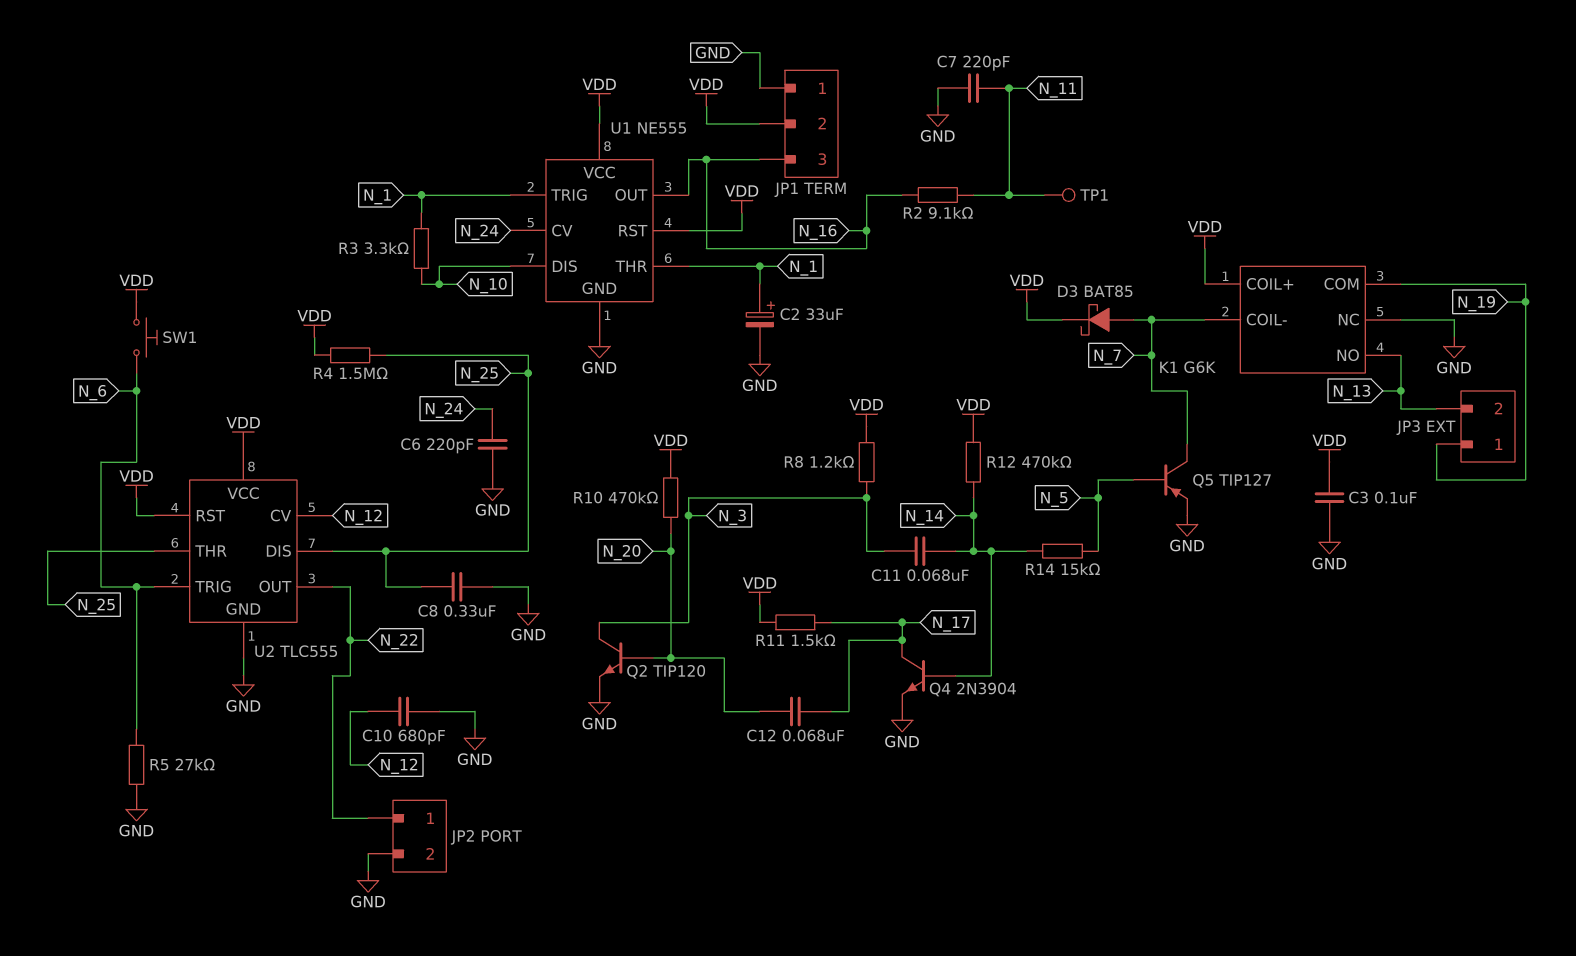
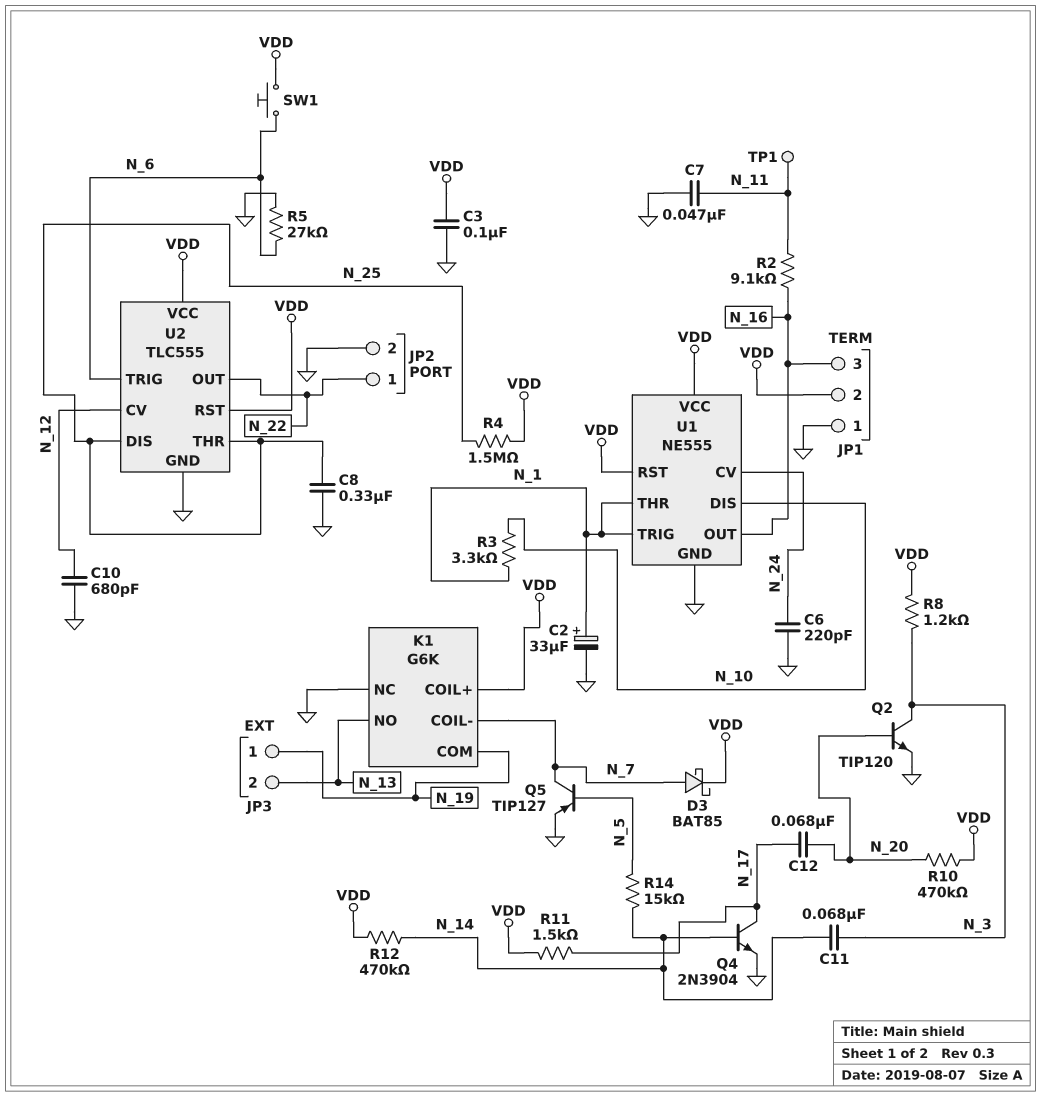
C7: 220pF (GND, N_11) -> 47nF (GND, N_11)

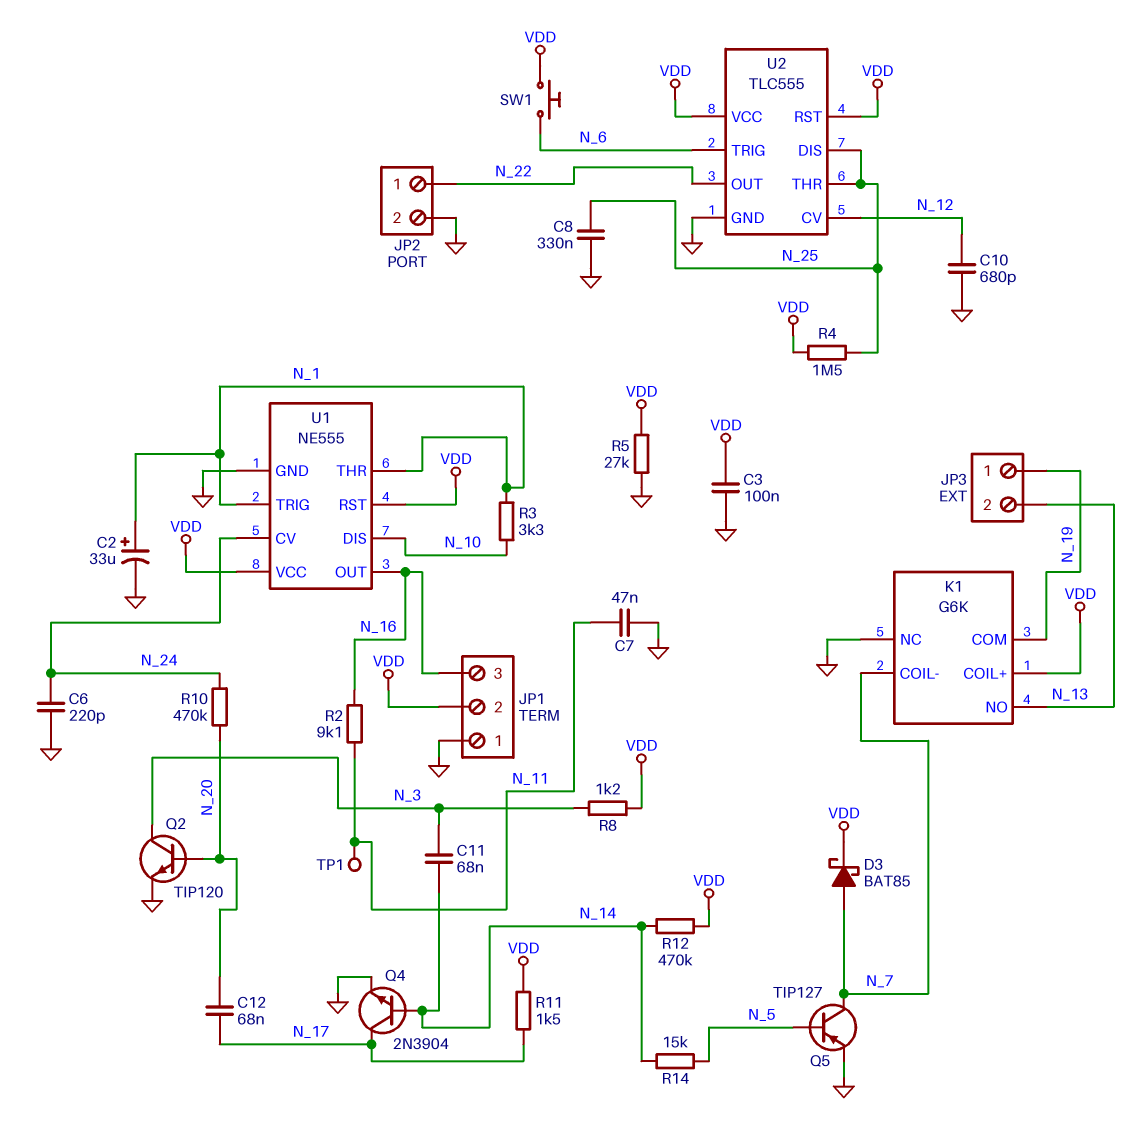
R5: 27k (GND, N_6) -> 27k (GND, VDD)
R10: 470k (N_20, VDD) -> 470k (N_20, N_24)

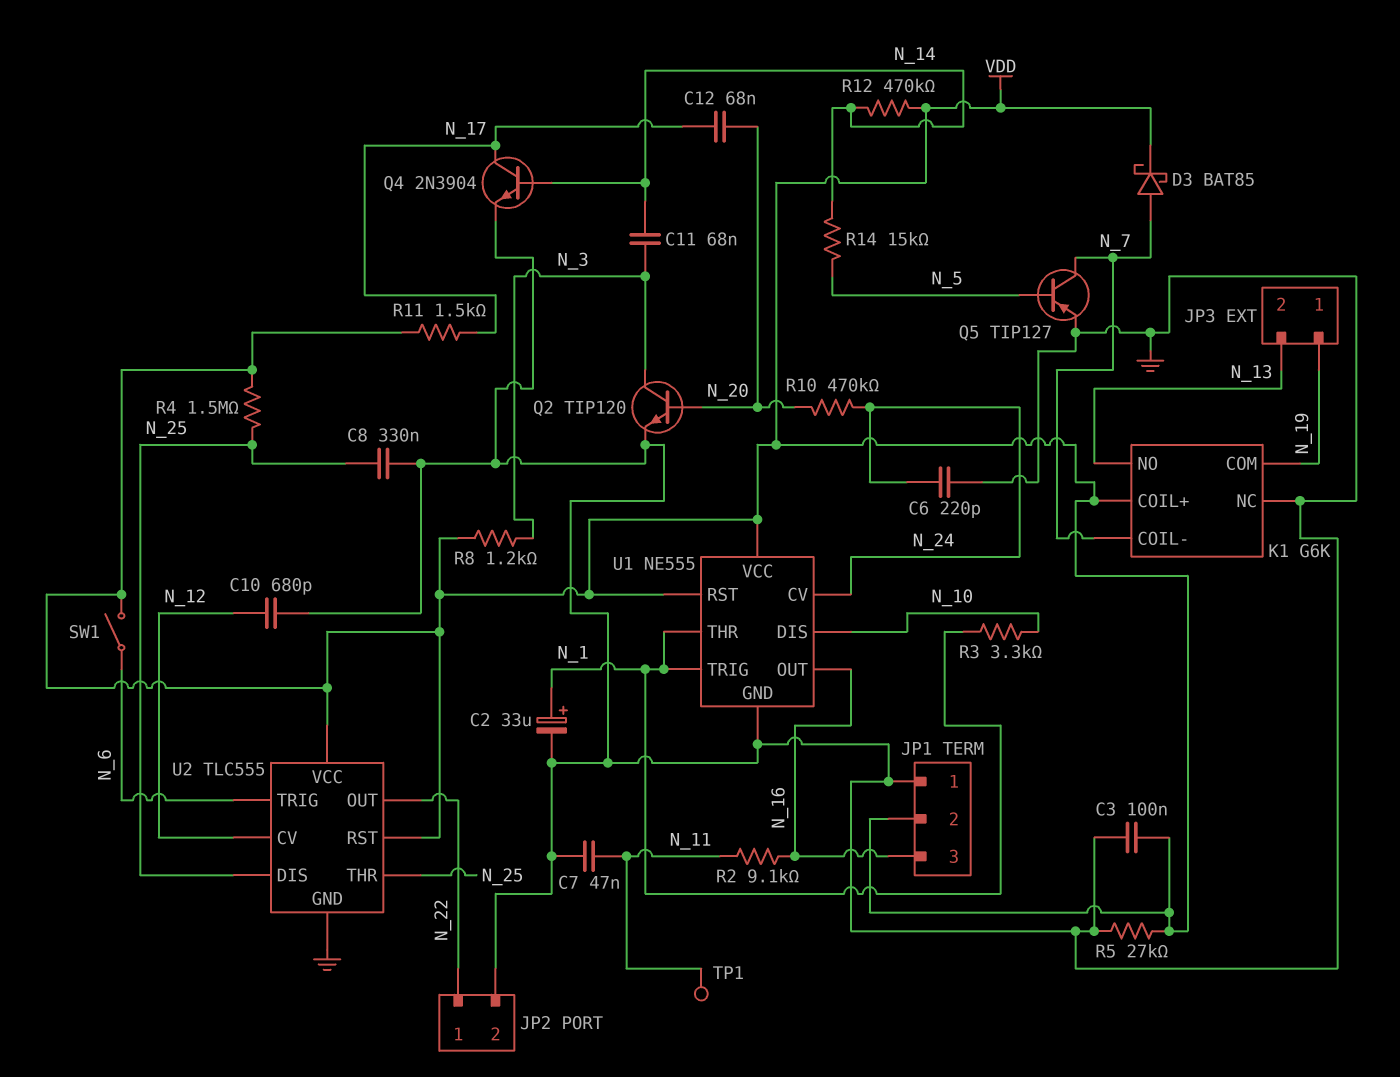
SW1: button (N_6, VDD) -> switch (N_6, VDD)

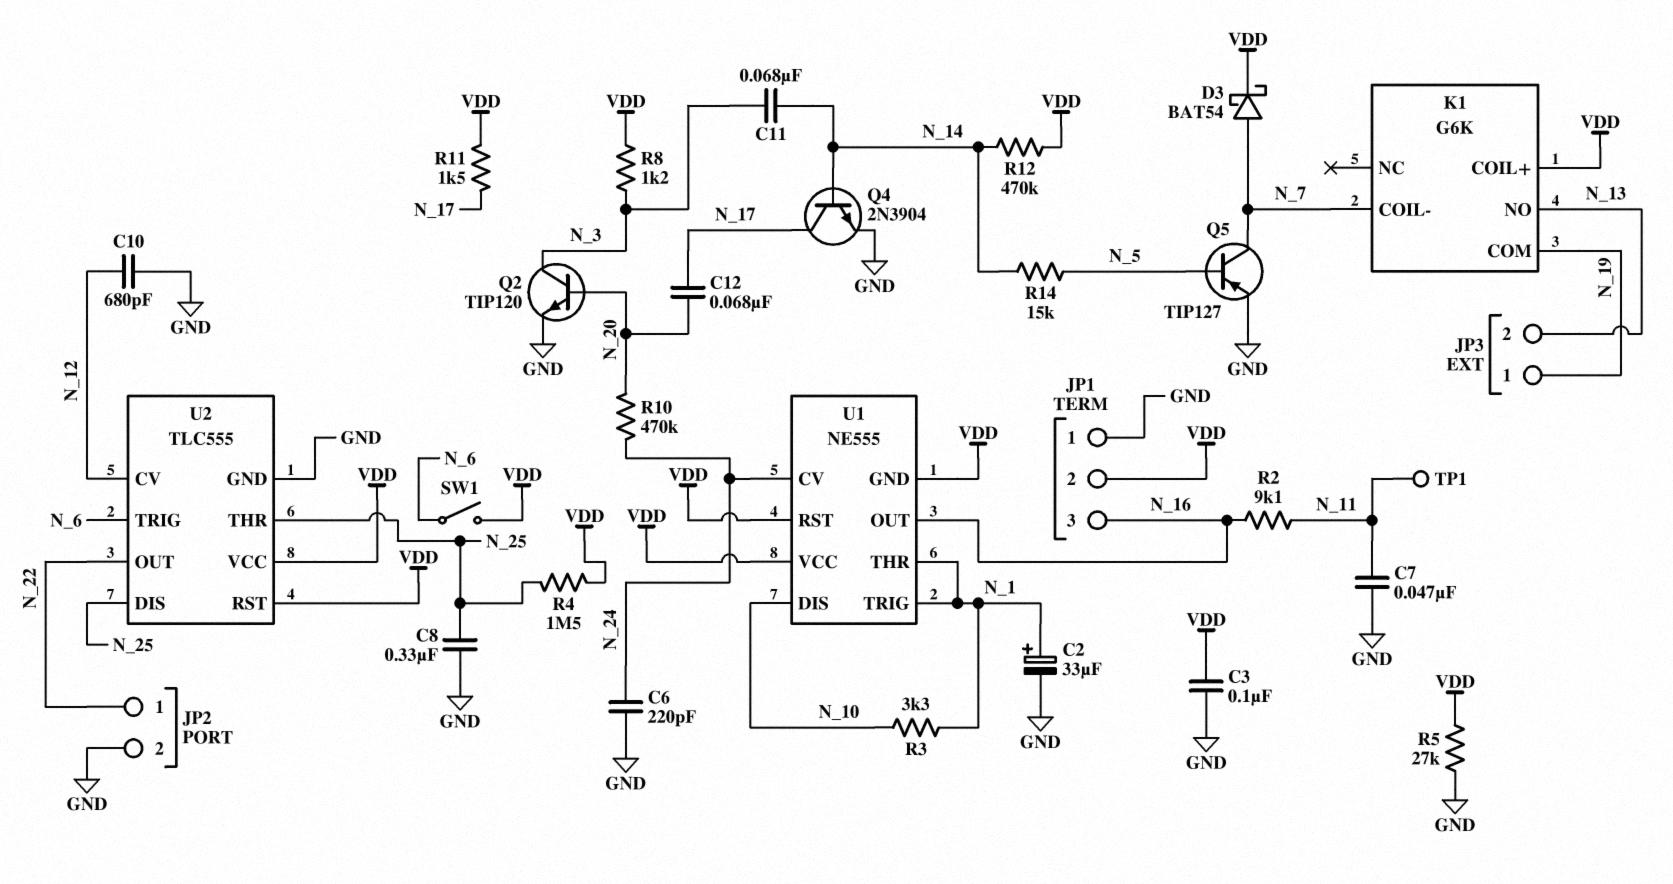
D3: schottky BAT85 (A N_7, K VDD) -> schottky BAT54 (A N_7, K VDD)
K1 pin NC: GND -> none
U1 pin GND: GND -> VDD

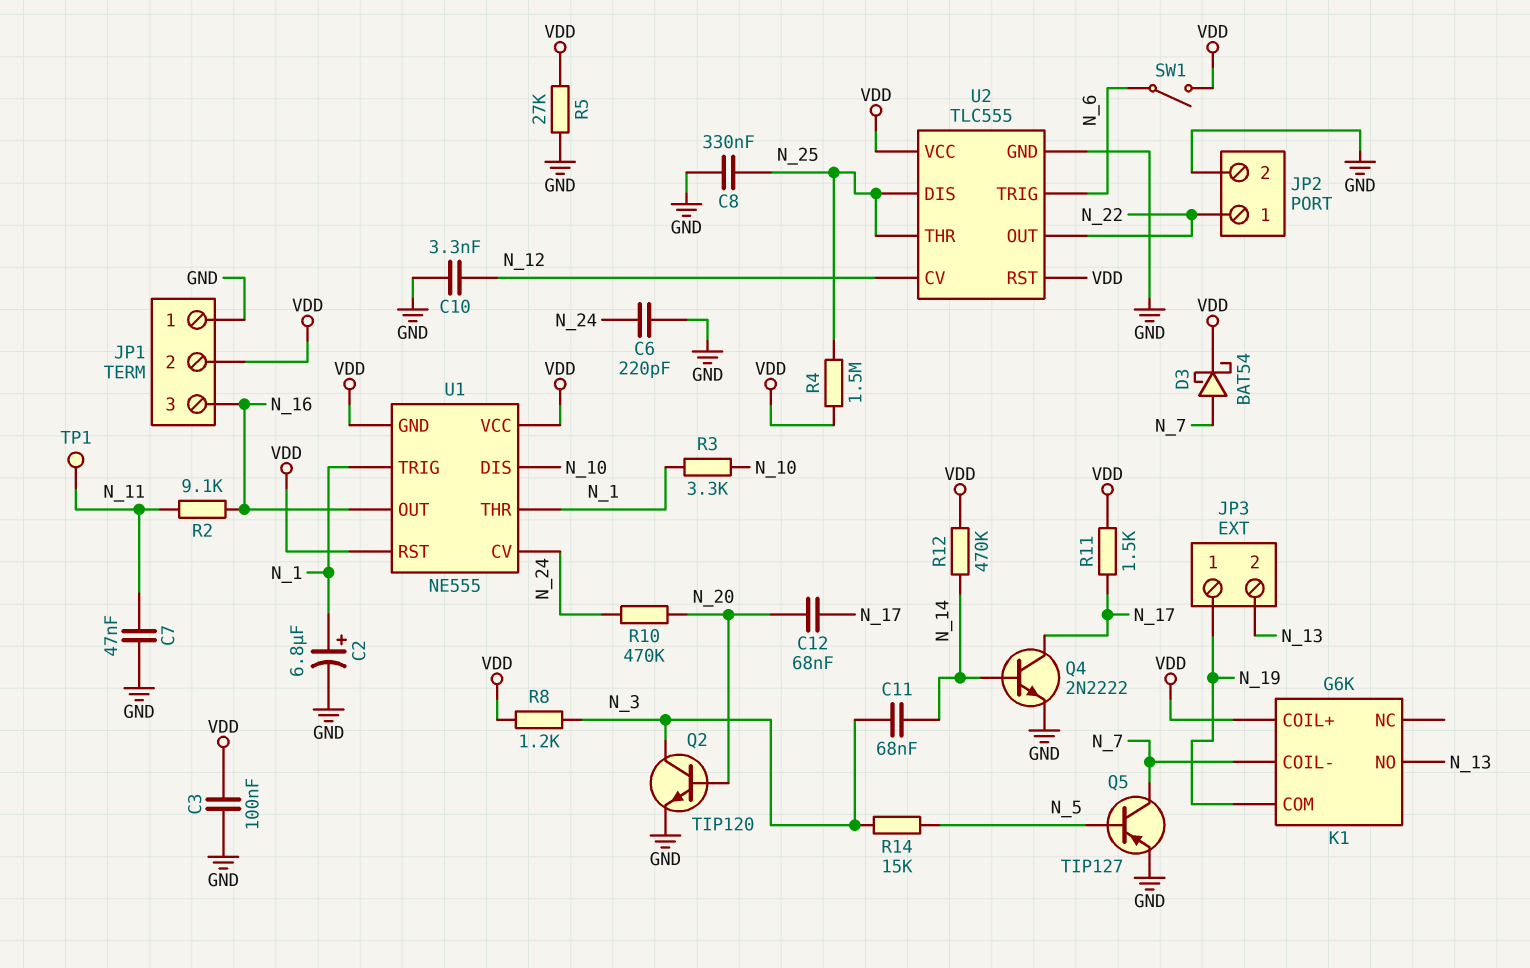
C2: 33uF (plus N_1, minus GND) -> 6.8uF (plus N_1, minus GND)
C10: 680pF (GND, N_12) -> 3.3nF (GND, N_12)
Q4: NPN 2N3904 (B N_14, C N_17, E GND) -> NPN 2N2222 (B N_14, C N_17, E GND)
R14: 15k (N_5, N_14) -> 15k (N_3, N_5)

